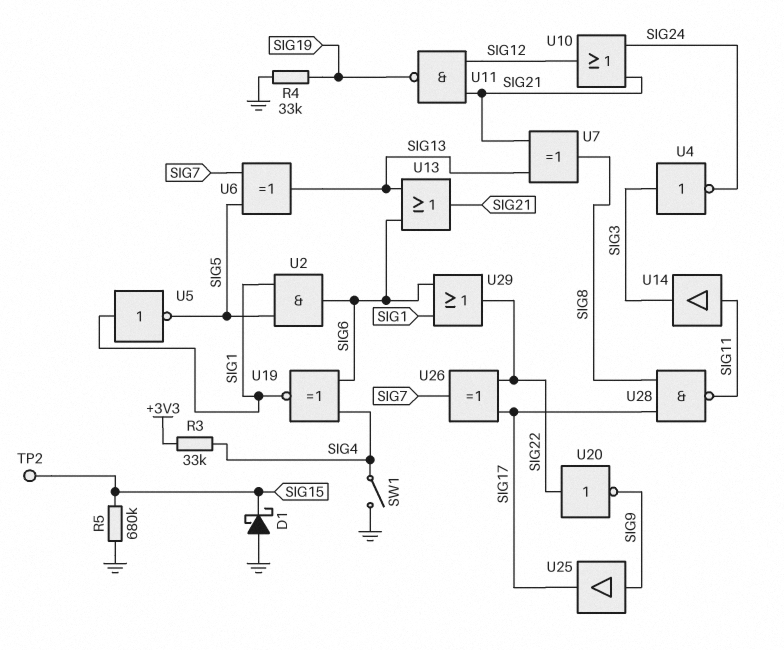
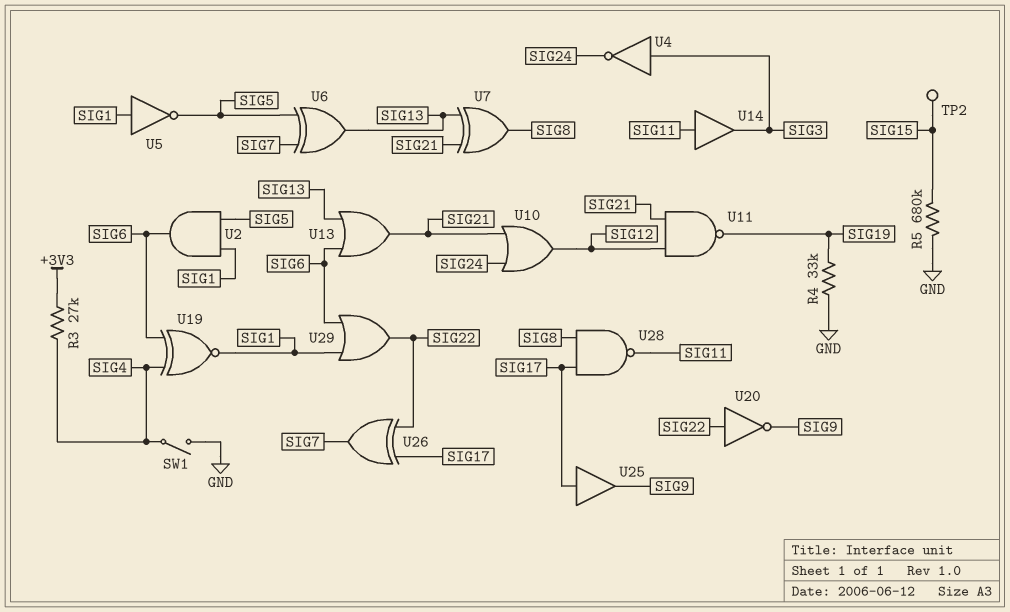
D1: schottky (A GND, K SIG15) -> none
R3: 33k (+3V3, SIG4) -> 27k (+3V3, SIG4)
U25: buffer (in SIG9, out SIG17) -> buffer (in SIG17, out SIG9)

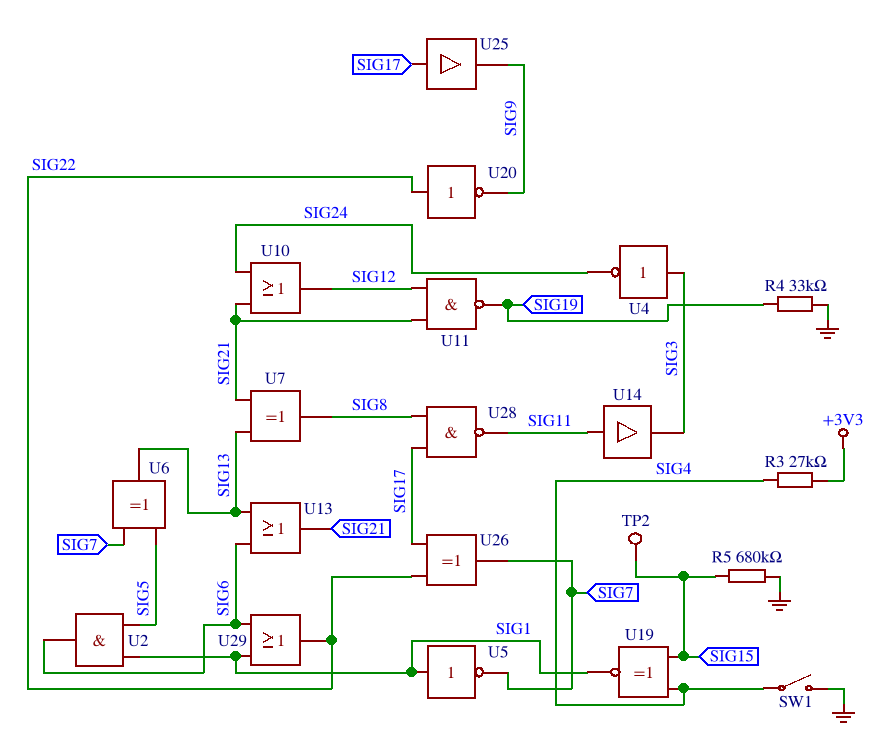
U5: NOT (in SIG1, out SIG5) -> NOT (in SIG1, out SIG7)
U19: XNOR (in SIG4, in SIG6, out SIG1) -> XNOR (in SIG4, in SIG15, out SIG1)

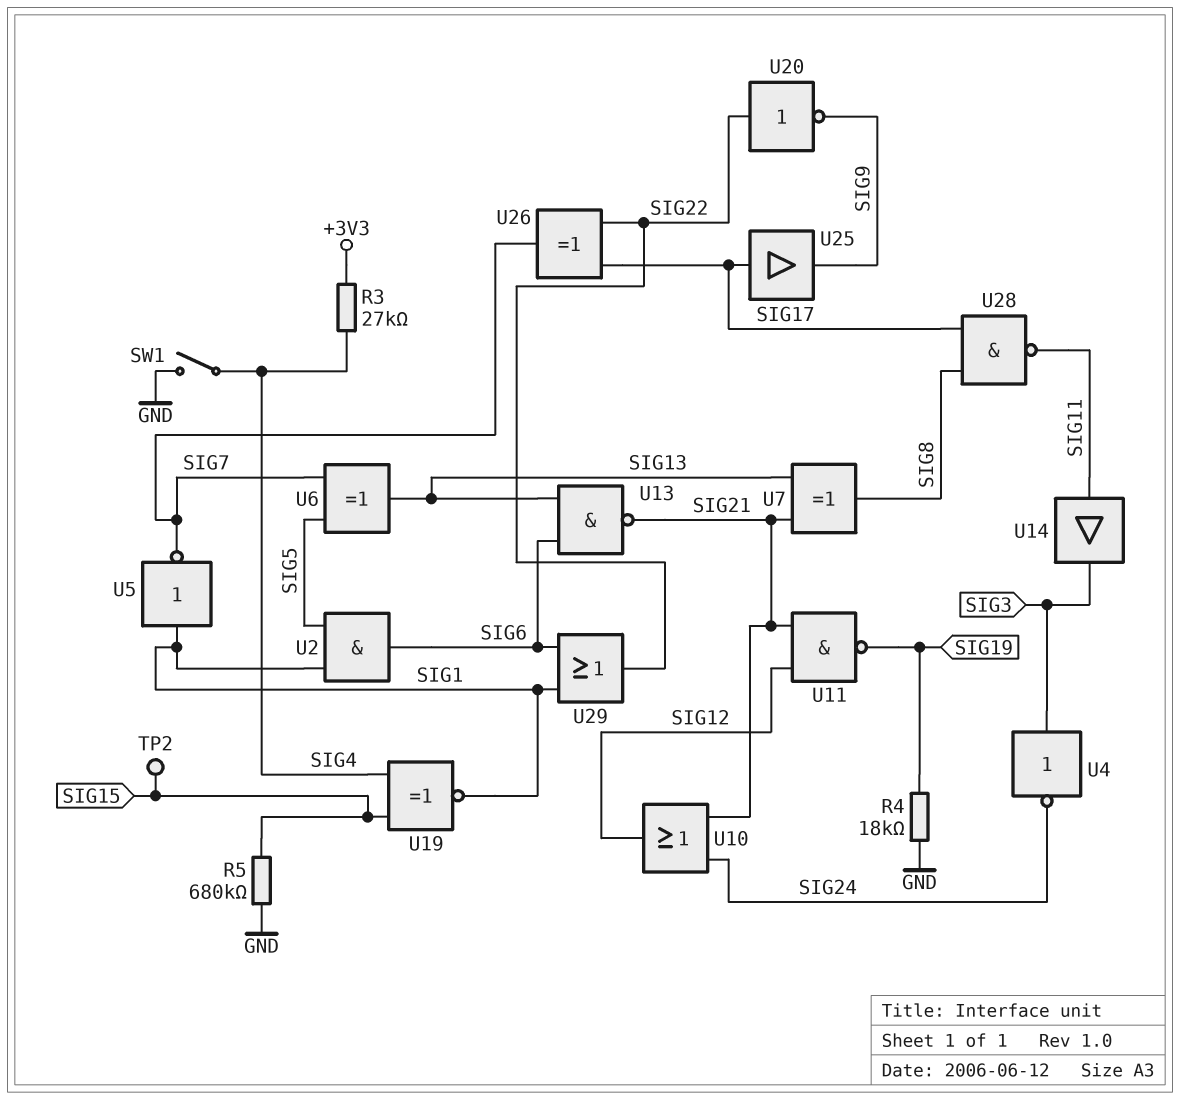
R4: 33k (GND, SIG19) -> 18k (GND, SIG19)
U13: OR (in SIG6, in SIG13, out SIG21) -> NAND (in SIG6, in SIG13, out SIG21)

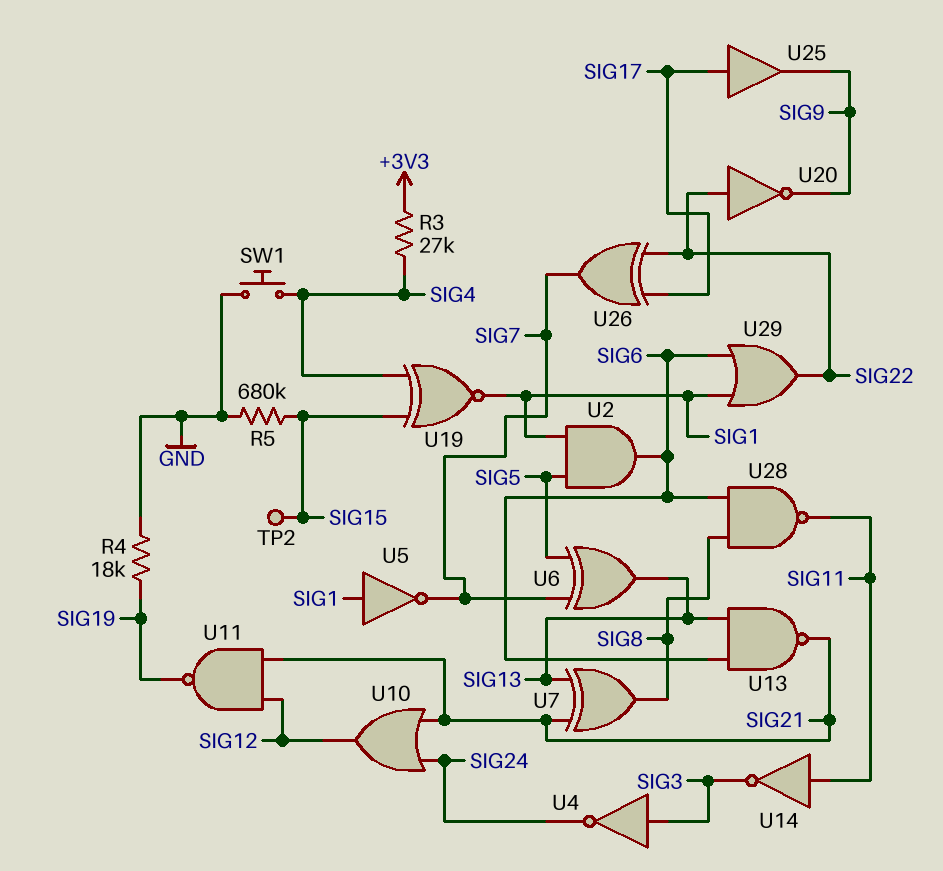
SW1: switch (GND, SIG4) -> button (GND, SIG4)
U14: buffer (in SIG11, out SIG3) -> NOT (in SIG11, out SIG3)
U28: NAND (in SIG8, in SIG17, out SIG11) -> NAND (in SIG6, in SIG8, out SIG11)

